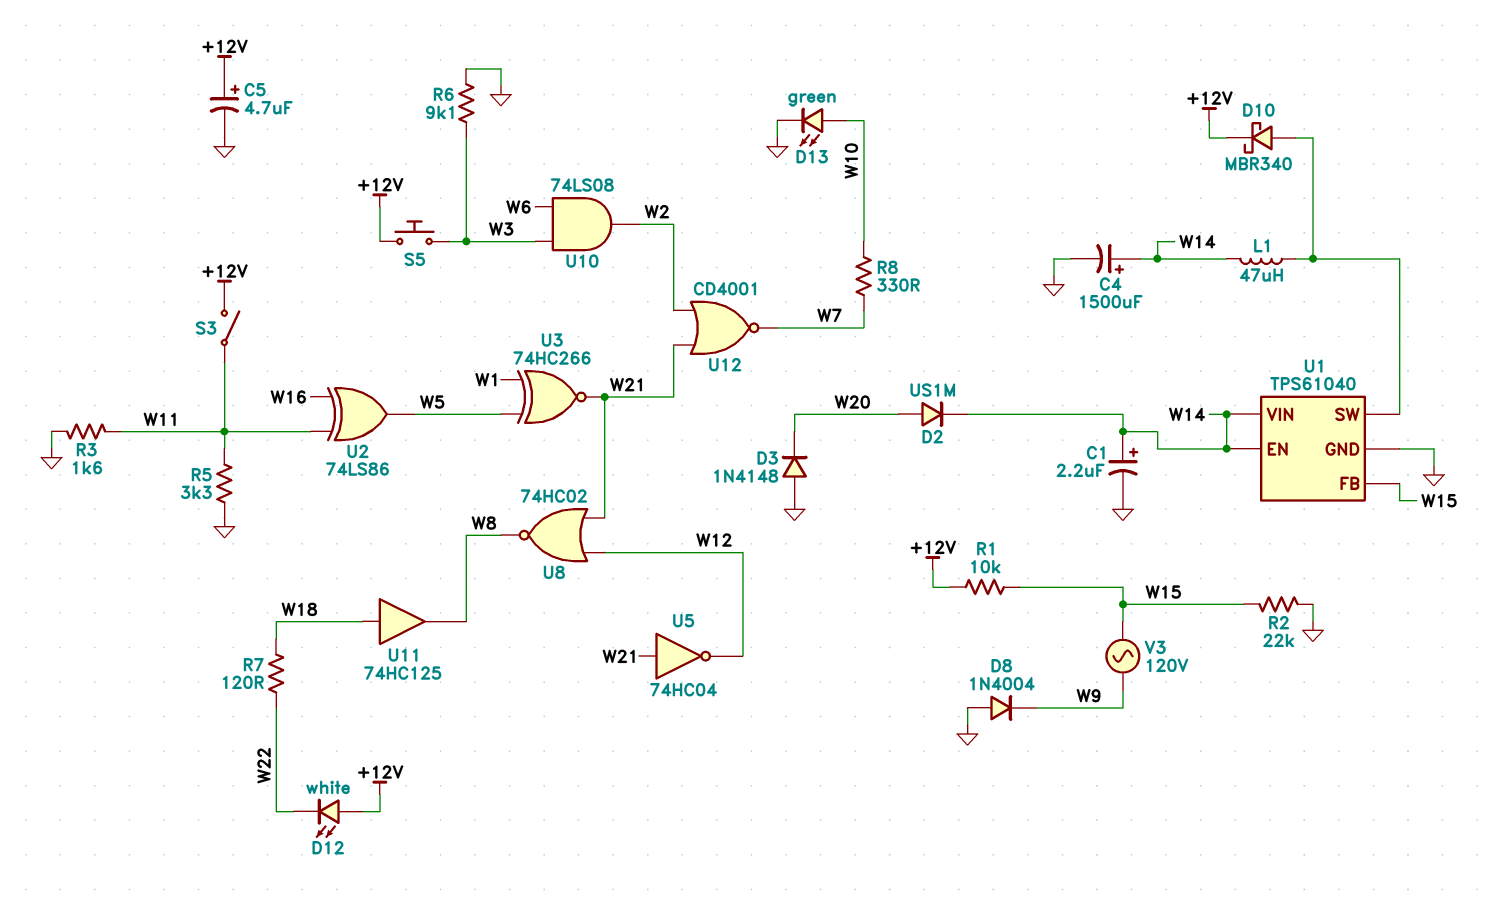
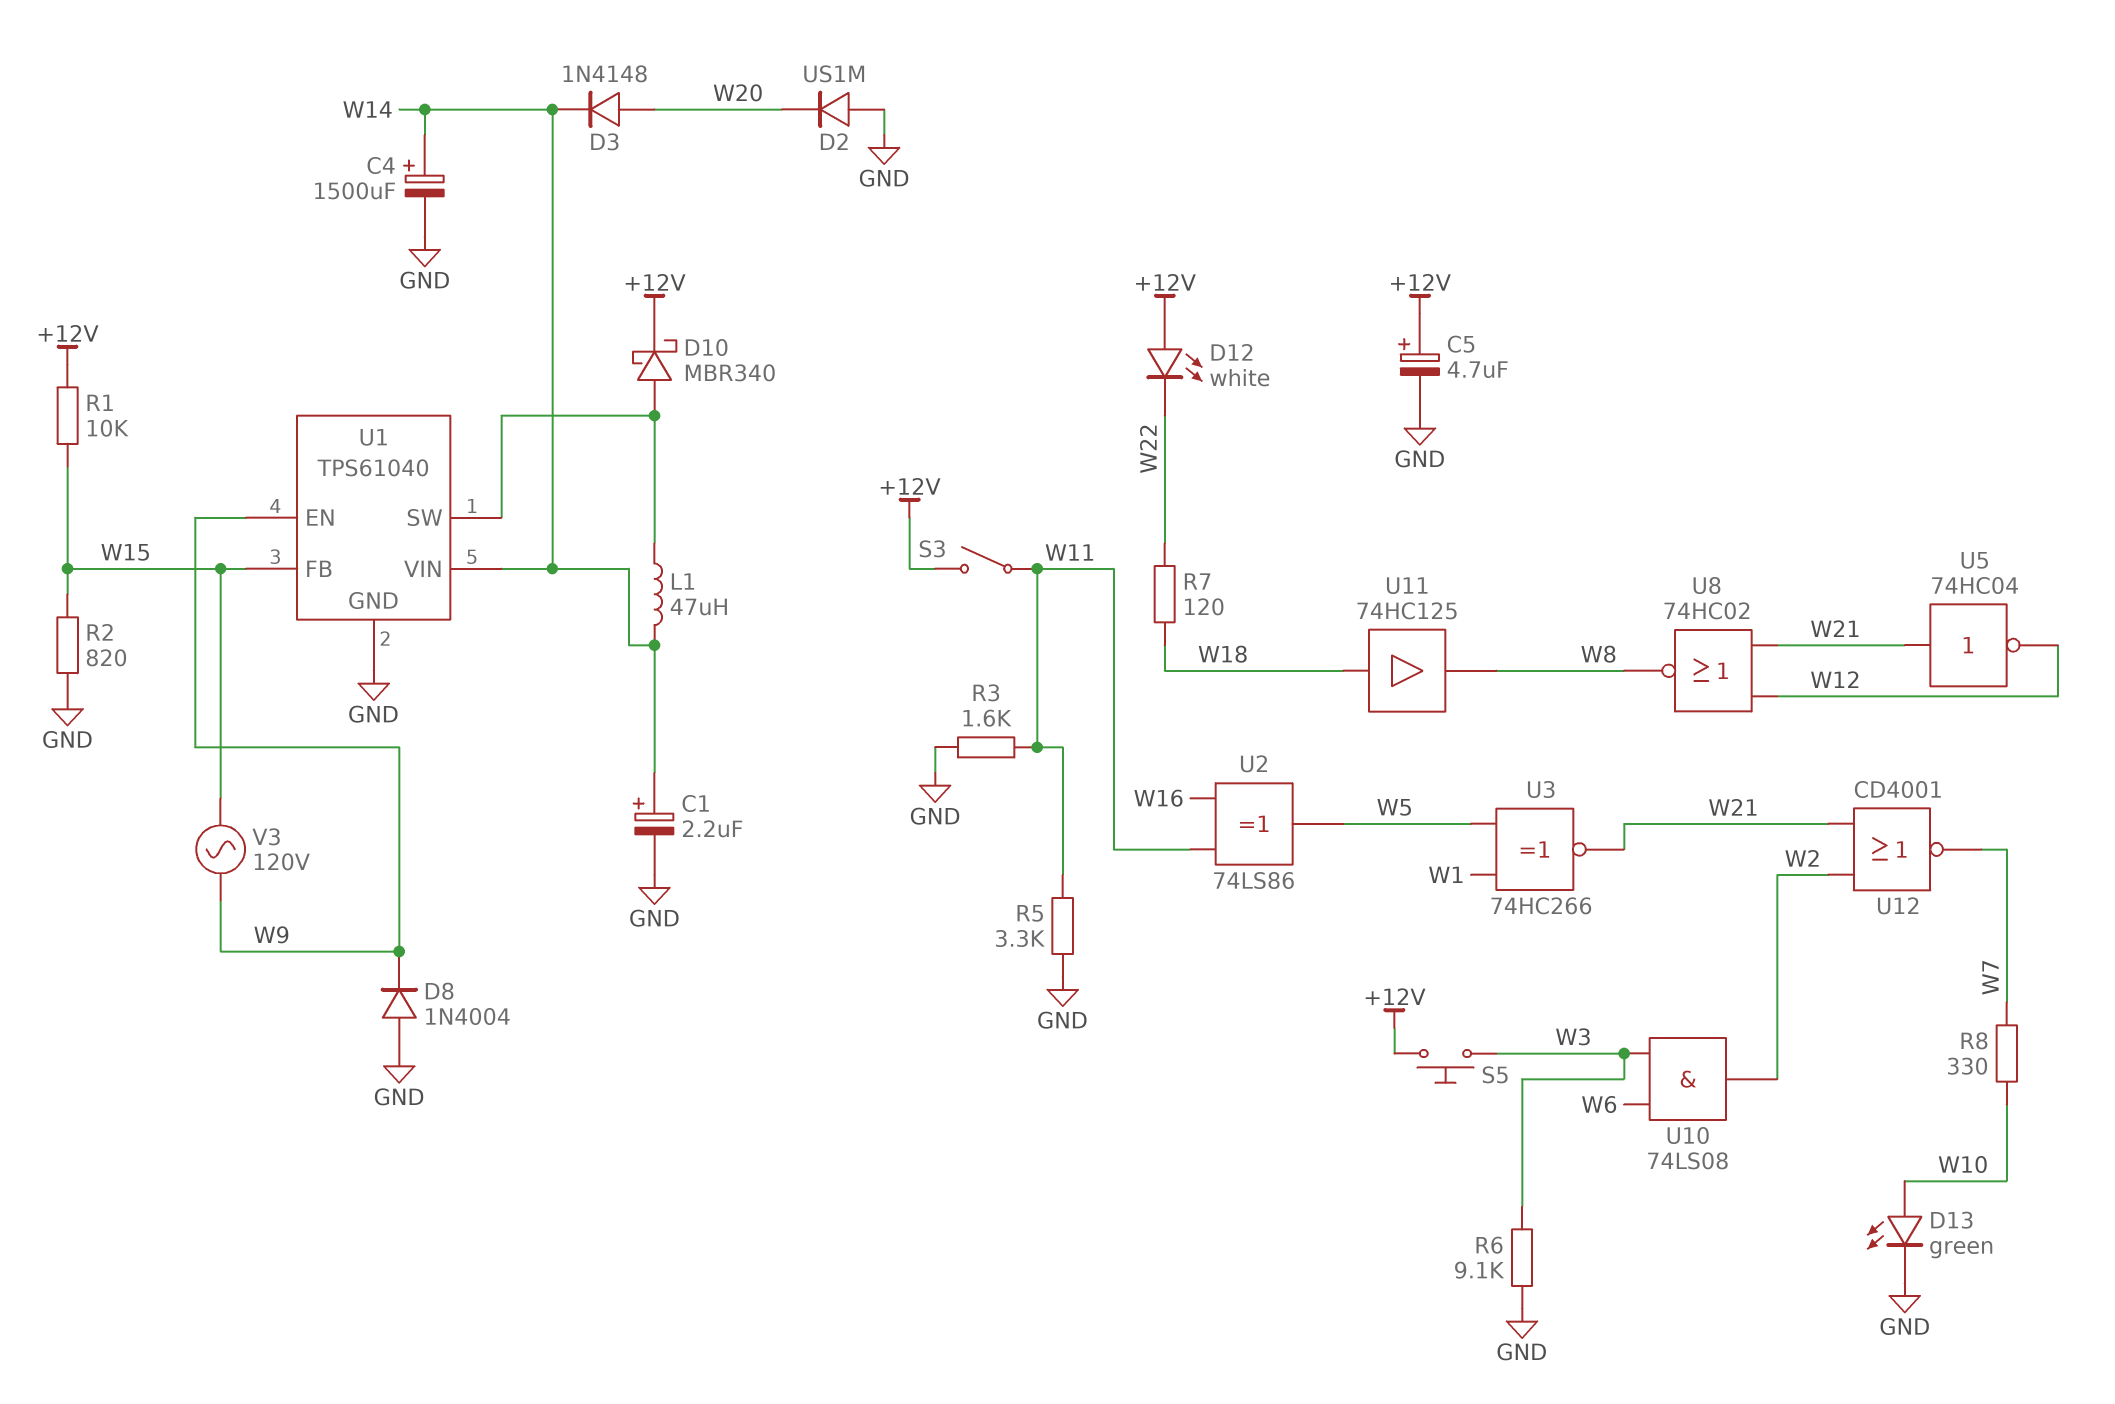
D2: diode US1M (A W20, K W14) -> diode US1M (A GND, K W20)
D3: diode 1N4148 (A GND, K W20) -> diode 1N4148 (A W20, K W14)
R2: 22k (GND, W15) -> 820 (GND, W15)
U1 pin EN: W14 -> W9

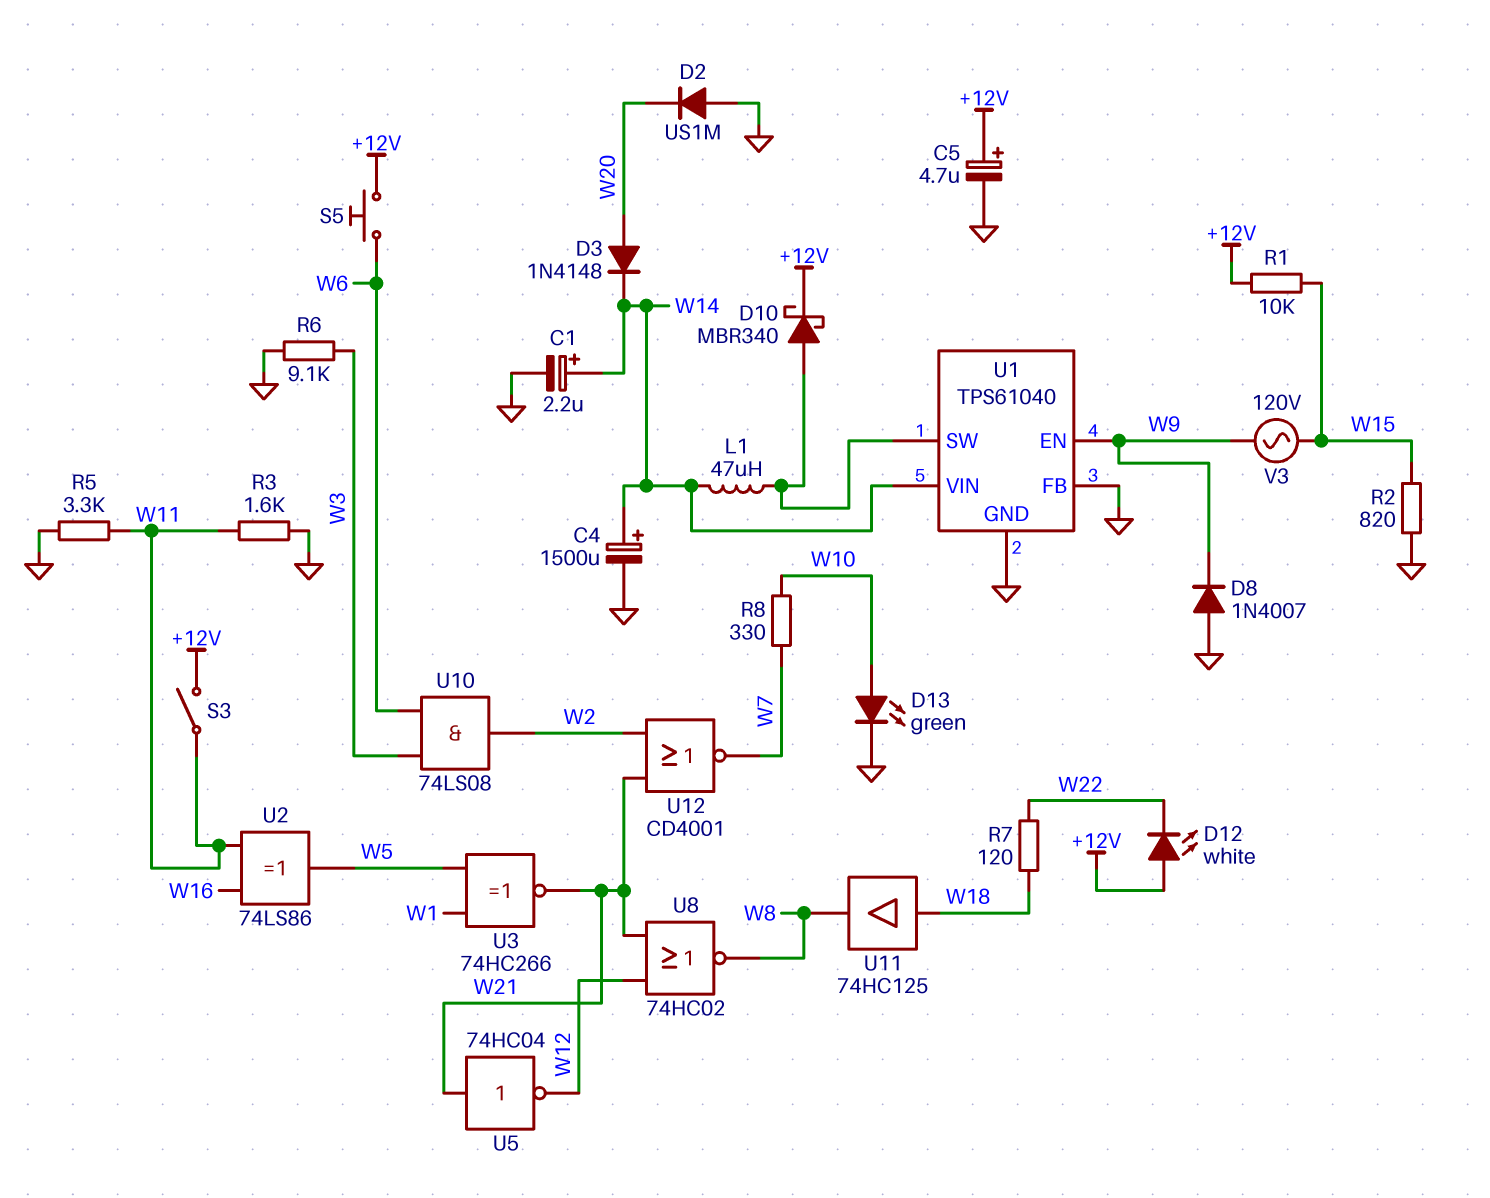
D8: diode 1N4004 (A GND, K W9) -> diode 1N4007 (A GND, K W9)
S5: button (+12V, W3) -> button (+12V, W6)
U1 pin FB: W15 -> GND

